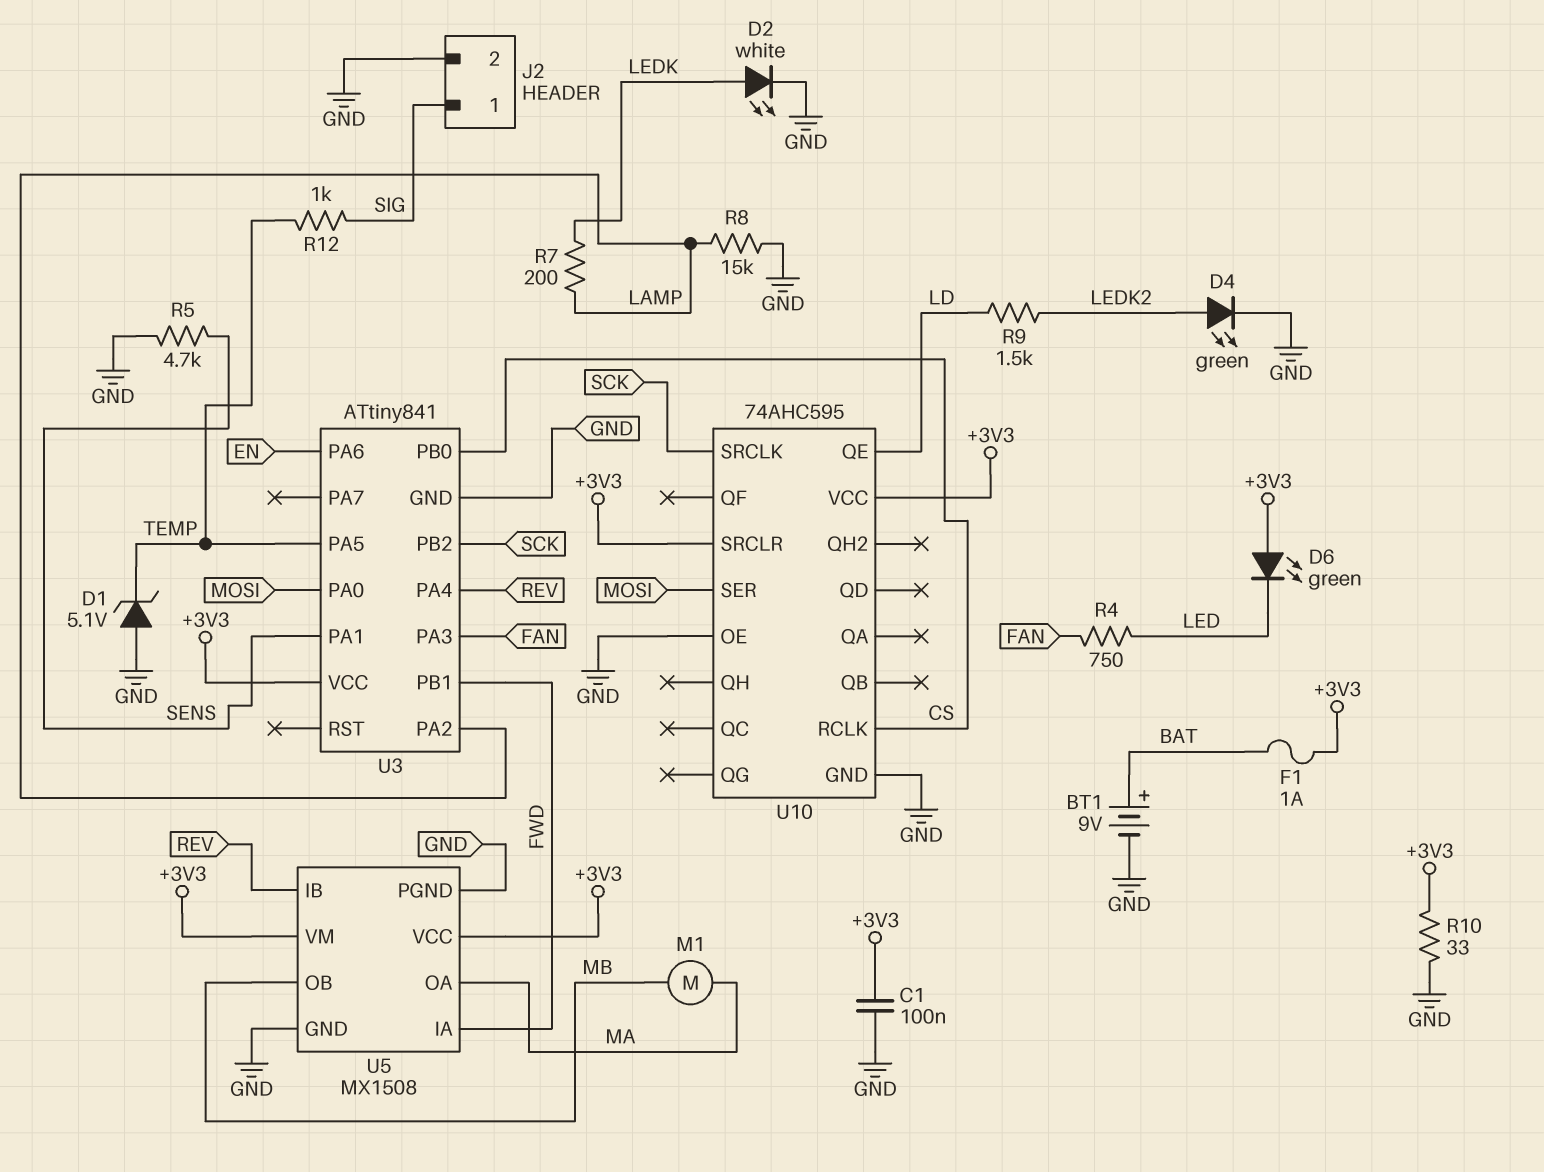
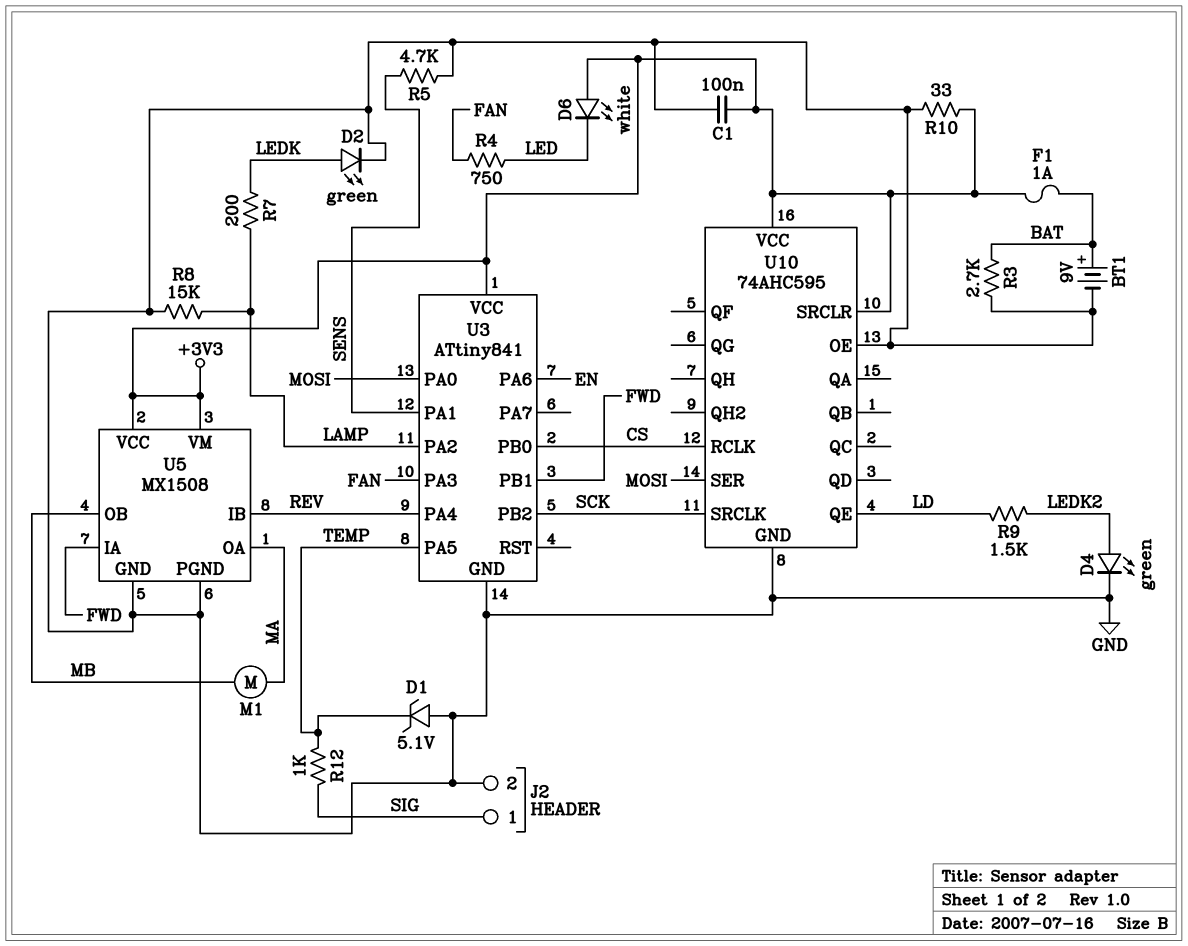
D2: LED white (A LEDK, K GND) -> LED green (A LEDK, K GND)
D6: LED green (A +3V3, K LED) -> LED white (A +3V3, K LED)
R3: none -> 2.7k (BAT, GND)

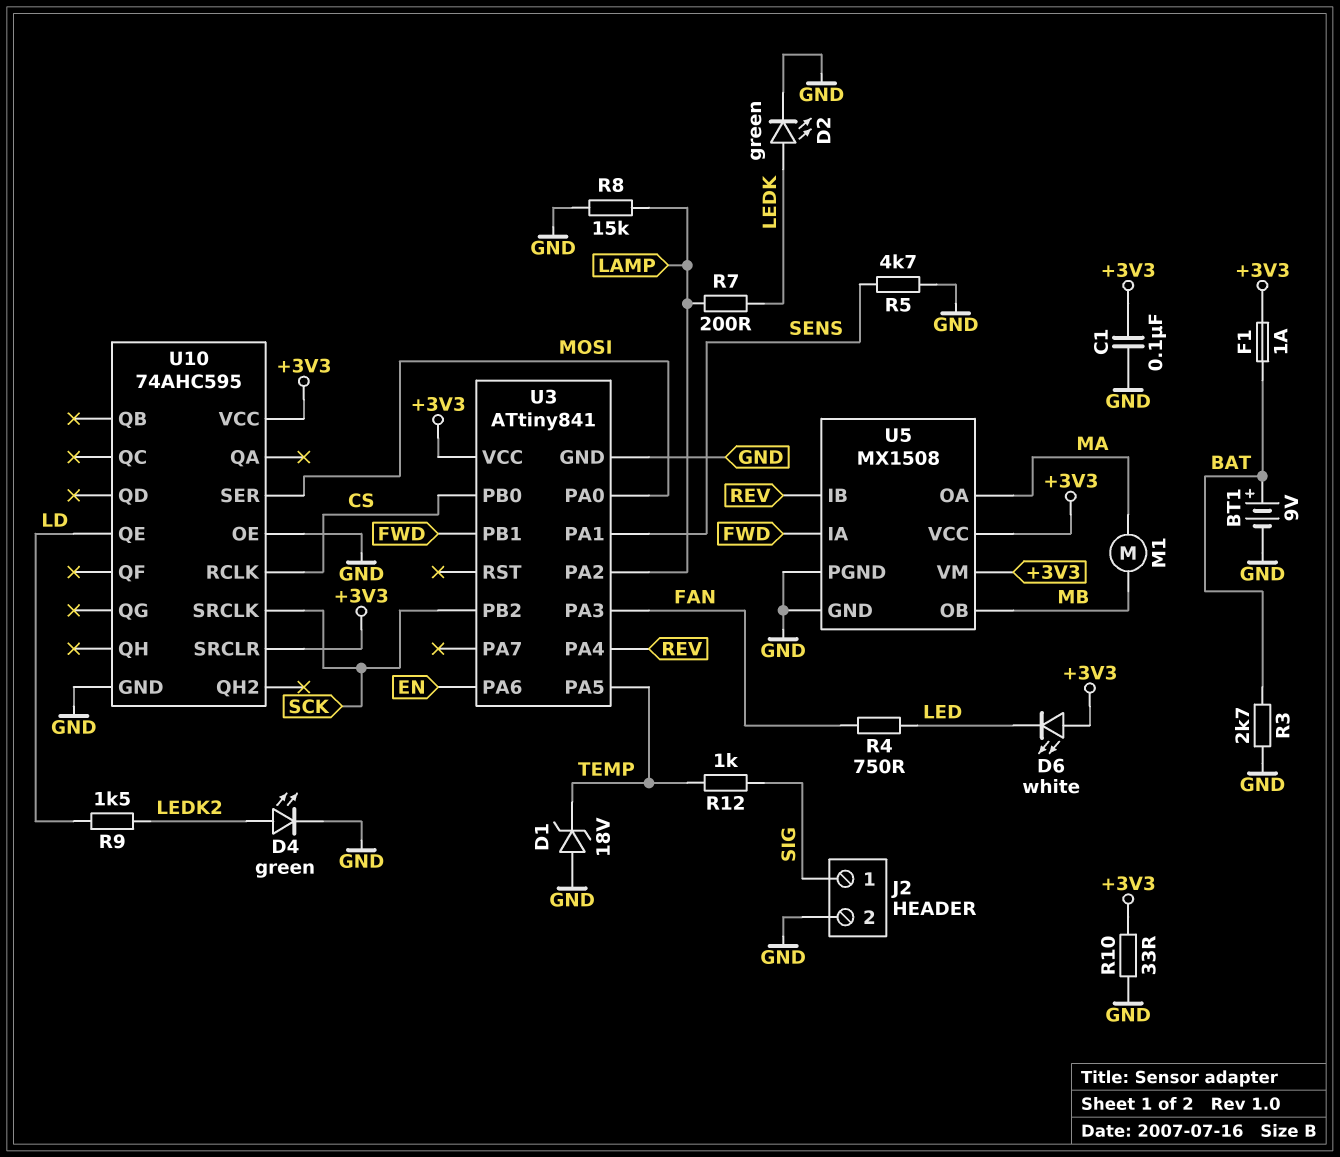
D1: zener 5.1V (A GND, K TEMP) -> zener 18V (A GND, K TEMP)

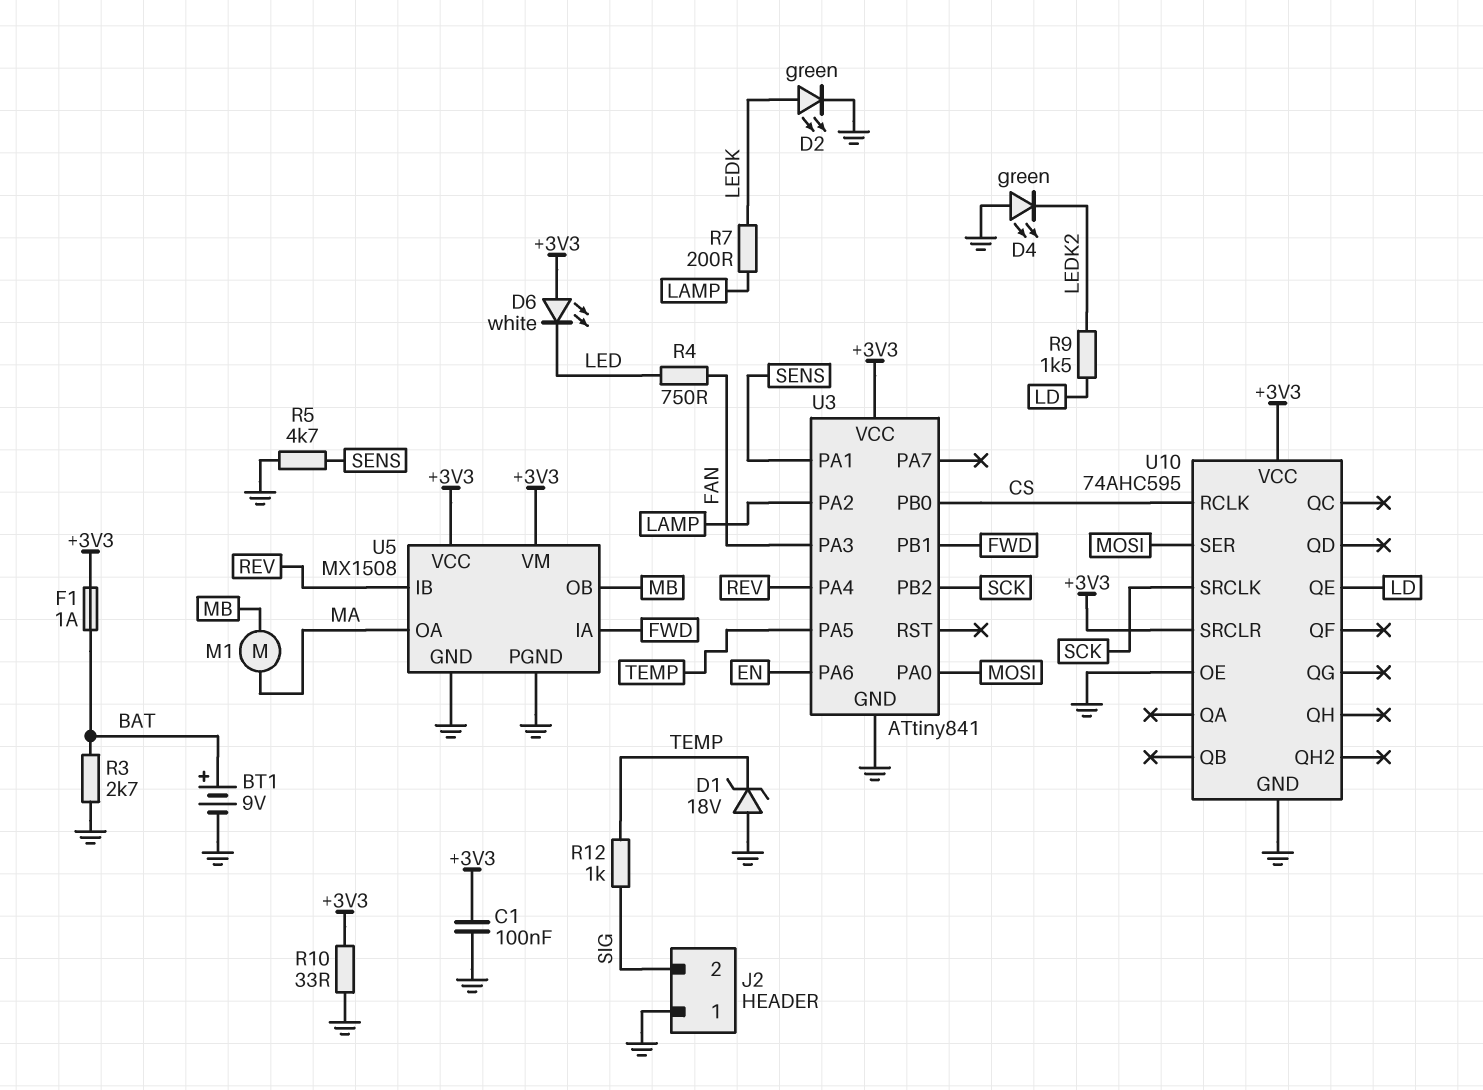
D4: LED green (A LEDK2, K GND) -> LED green (A GND, K LEDK2)
J2 pin 1: SIG -> GND
J2 pin 2: GND -> SIG
R8: 15k (GND, LAMP) -> none

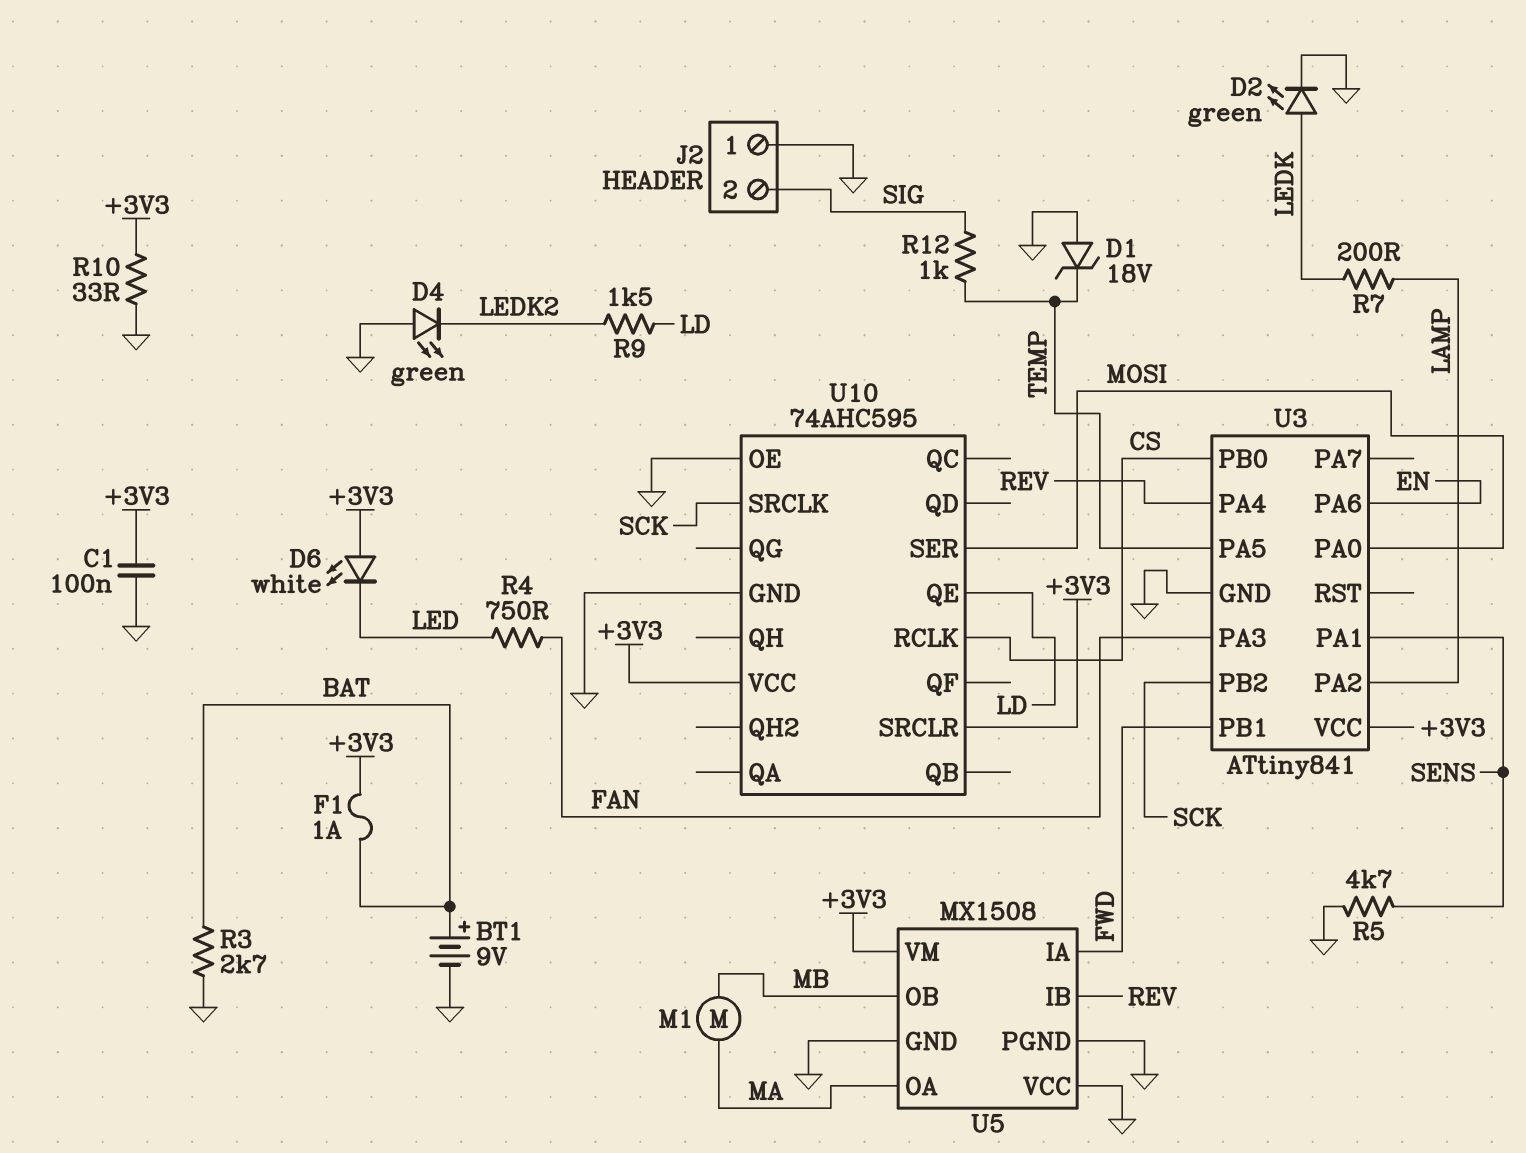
U5 pin VCC: +3V3 -> GND

